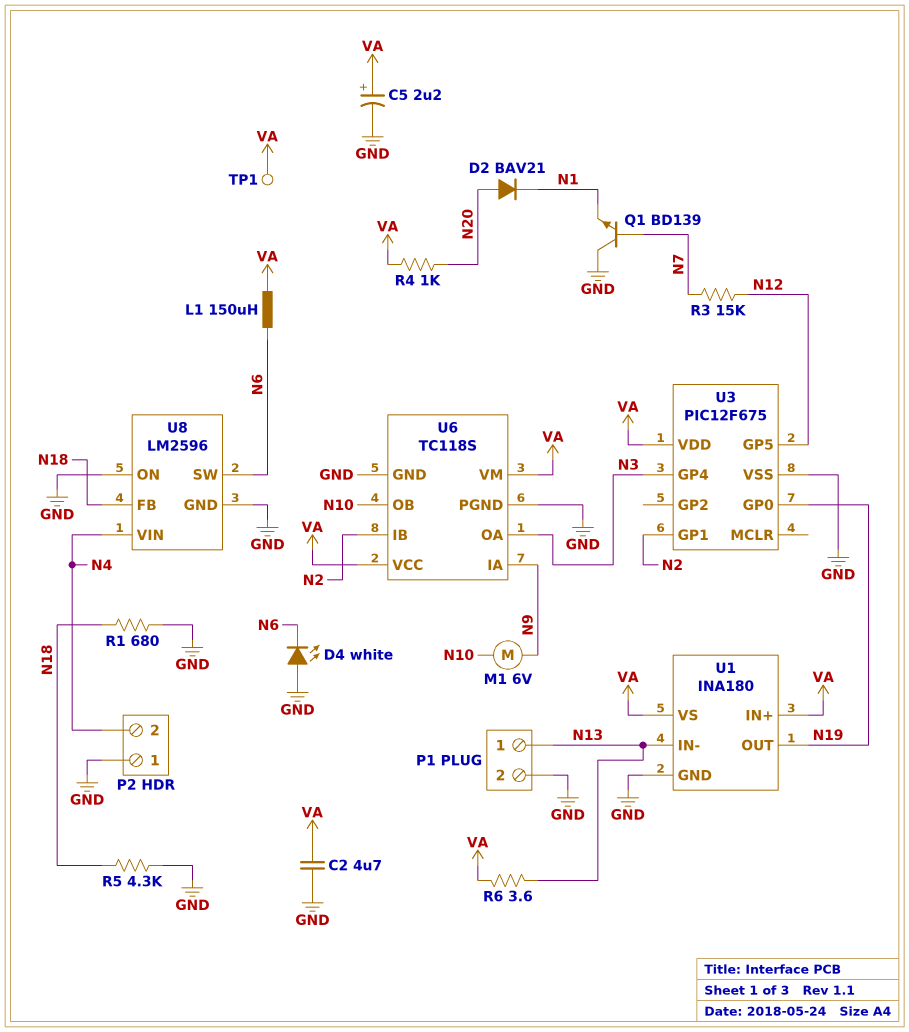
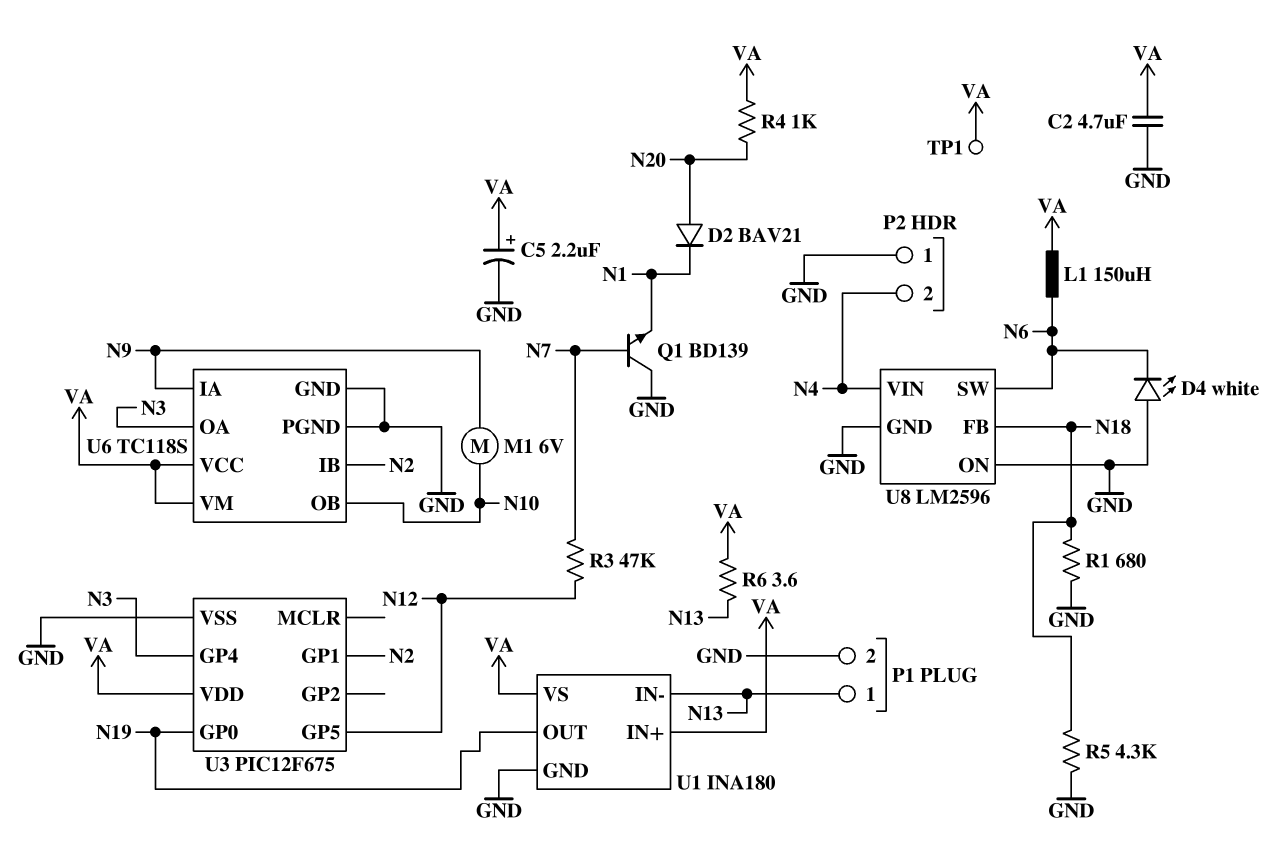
R3: 15k (N7, N12) -> 47k (N7, N12)

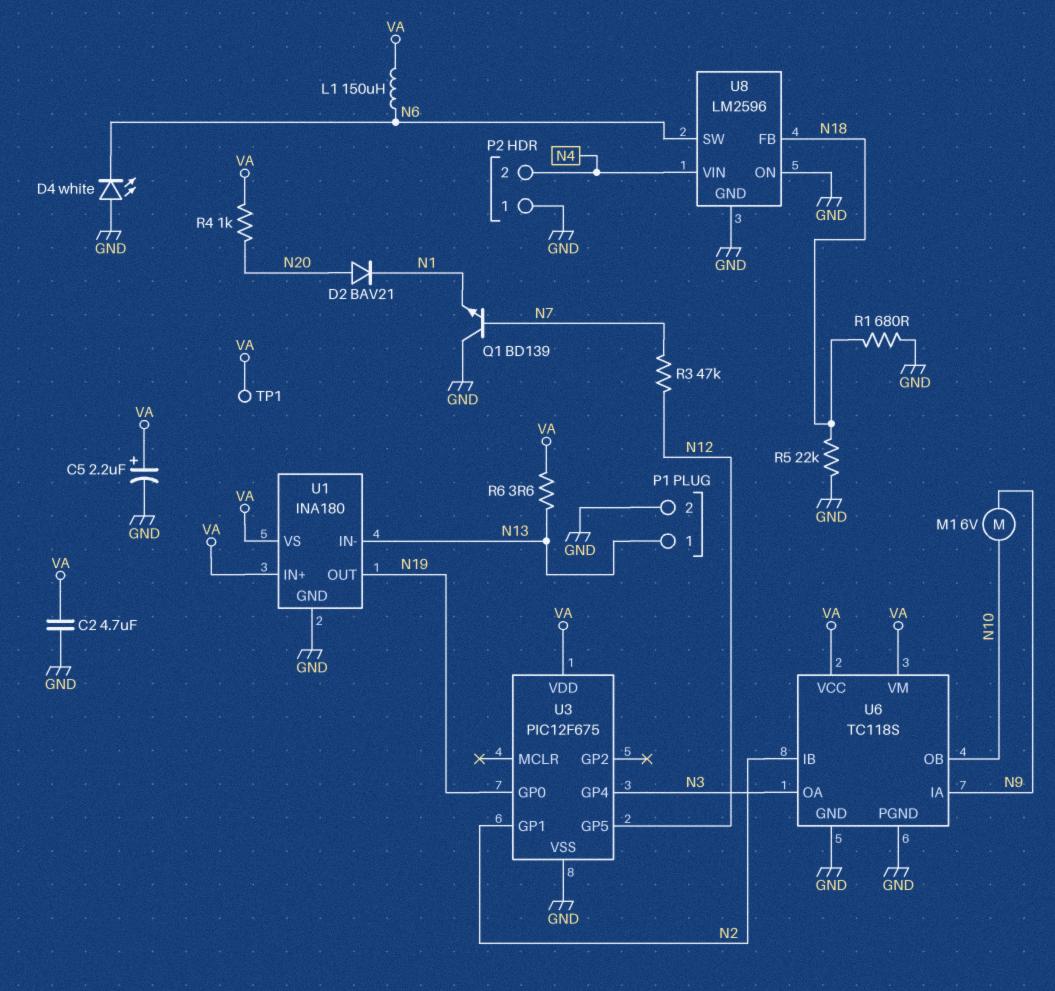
R5: 4.3k (GND, N18) -> 22k (GND, N18)

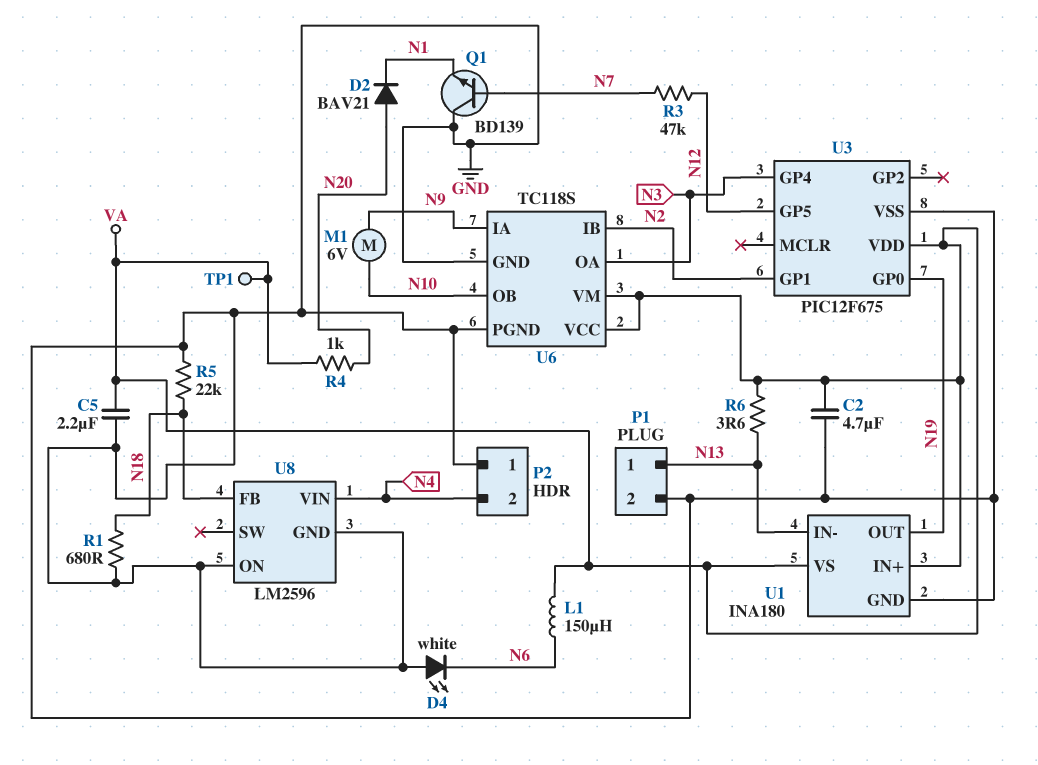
C5: 2.2uF (plus VA, minus GND) -> 2.2uF (GND, VA)
U8 pin SW: N6 -> none

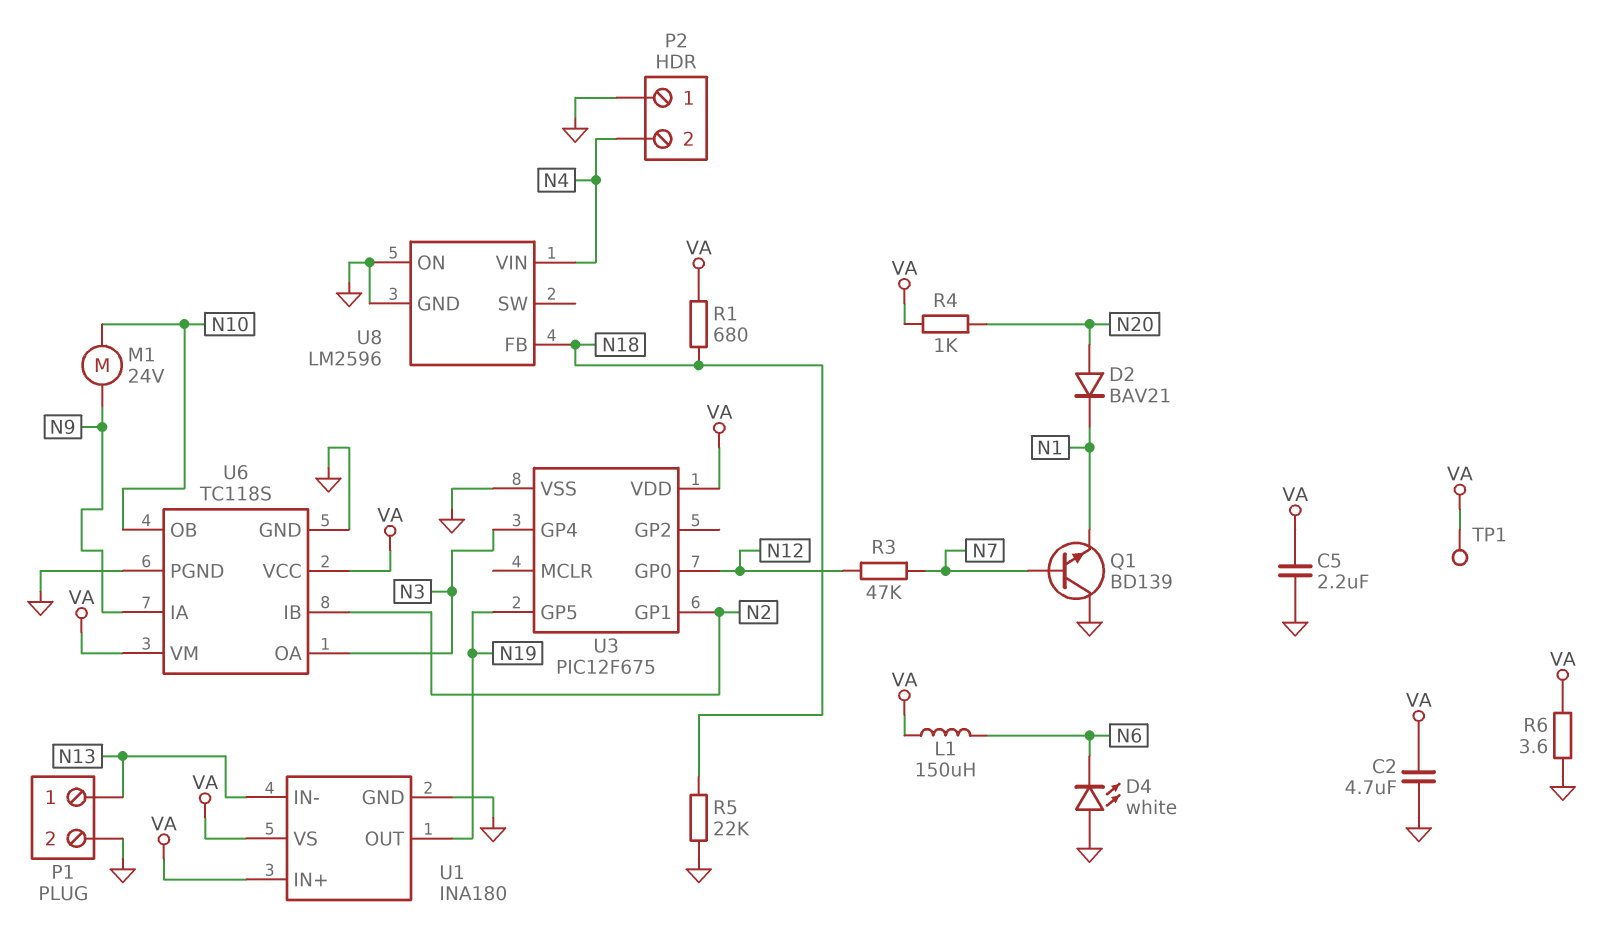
M1: motor 6V (N9, N10) -> motor 24V (N9, N10)
R1: 680 (GND, N18) -> 680 (N18, VA)
R6: 3.6 (N13, VA) -> 3.6 (GND, VA)
U3 pin GP0: N19 -> N12
U3 pin GP5: N12 -> N19

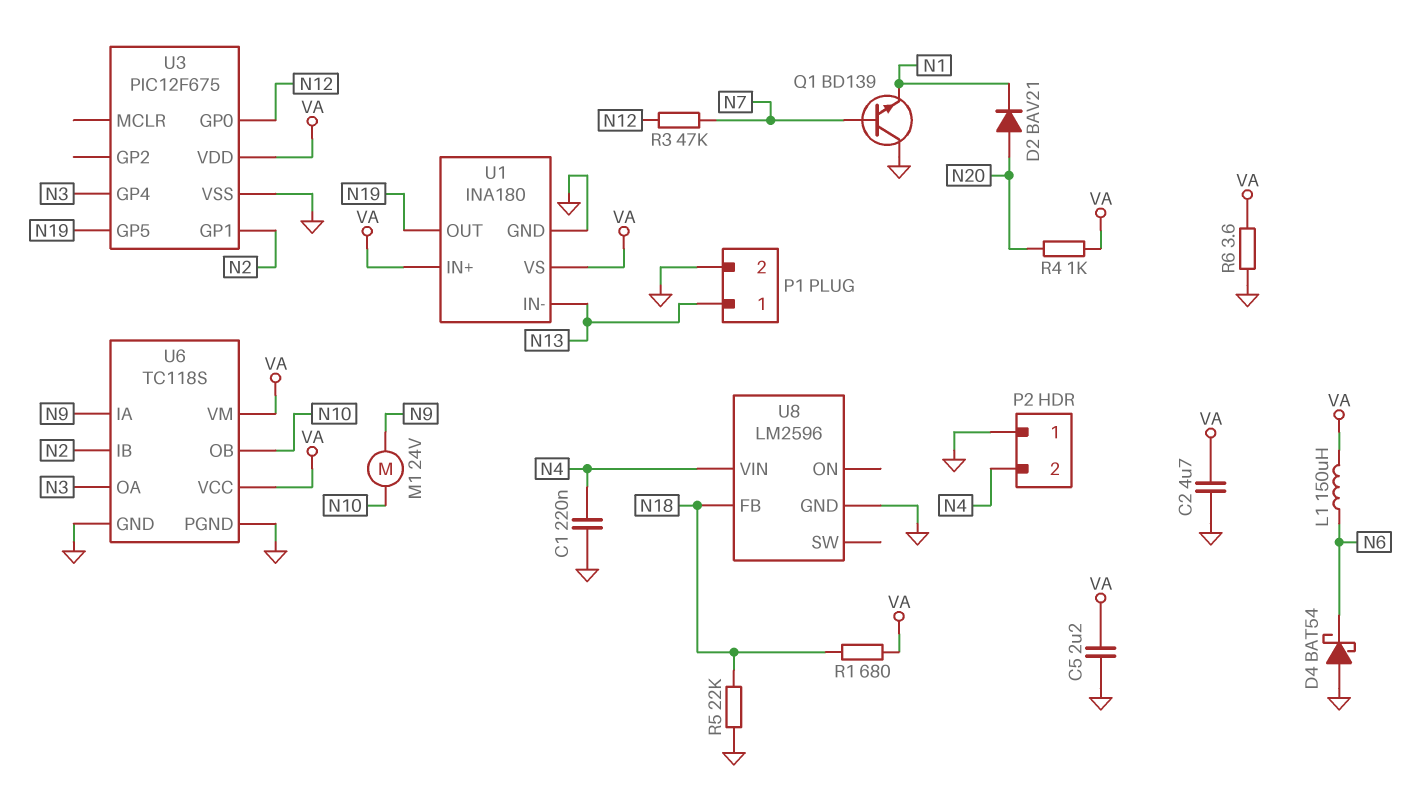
C1: none -> 220nF (GND, N4)
D4: LED white (A GND, K N6) -> schottky BAT54 (A GND, K N6)
TP1: test point (VA) -> none
U8 pin ON: GND -> none

